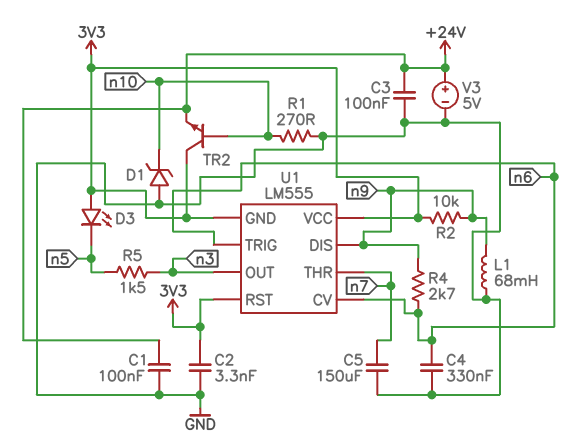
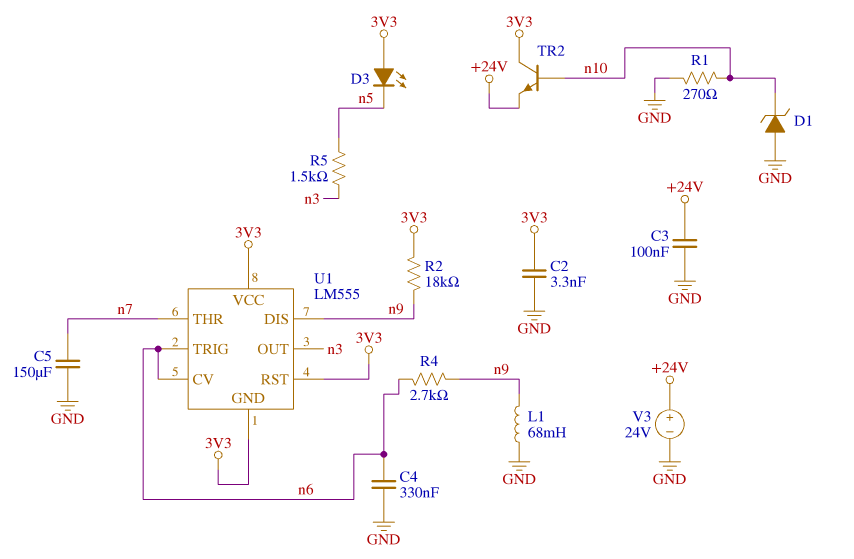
C1: 100nF (+24V, GND) -> none
R2: 10k (3V3, n9) -> 18k (3V3, n9)
V3: 5V (plus +24V, minus GND) -> 24V (plus +24V, minus GND)

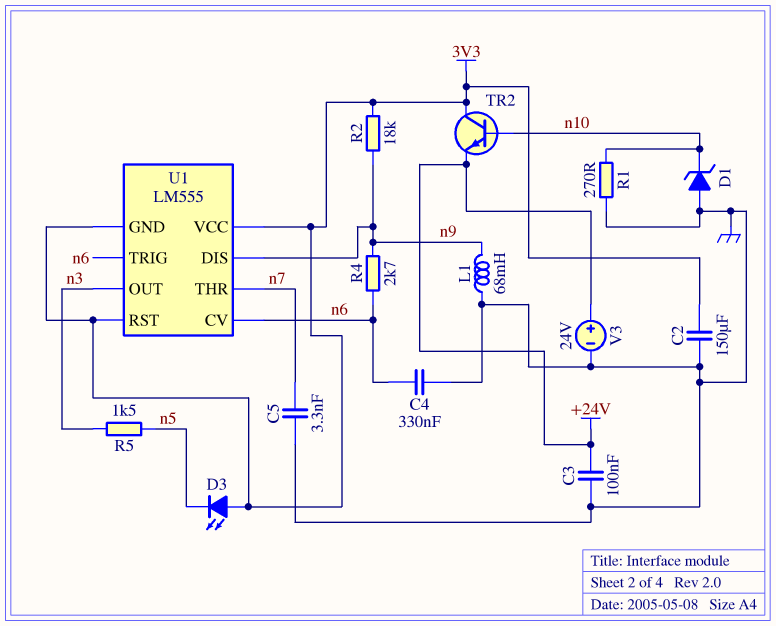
C2: 3.3nF (3V3, GND) -> 150uF (3V3, GND)
C5: 150uF (GND, n7) -> 3.3nF (GND, n7)

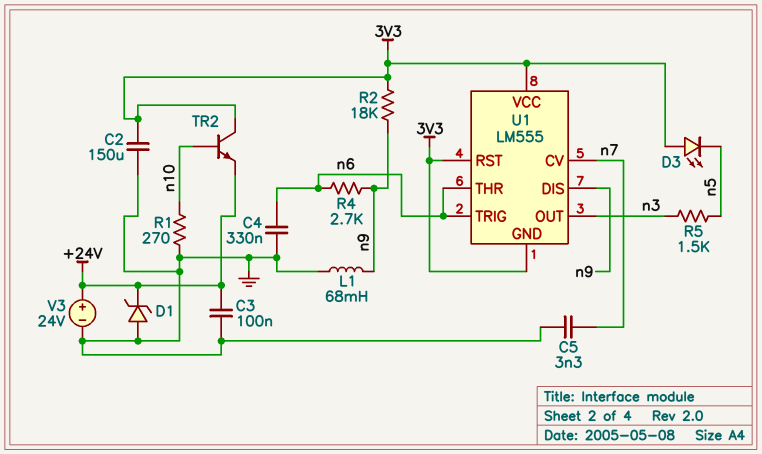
D1: zener (A GND, K n10) -> zener (A GND, K +24V)
U1 pin CV: n6 -> n7
U1 pin THR: n7 -> n6

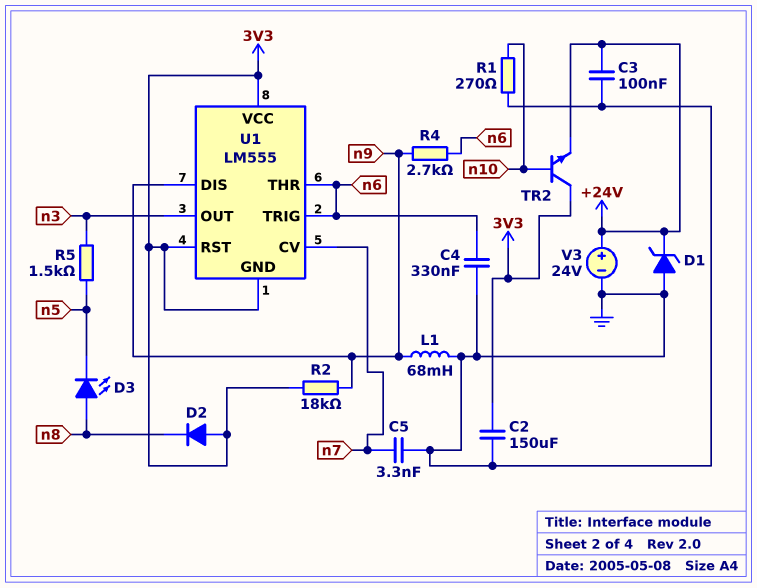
D2: none -> diode (A 3V3, K n8)
D3: LED (A 3V3, K n5) -> LED (A n8, K n5)

